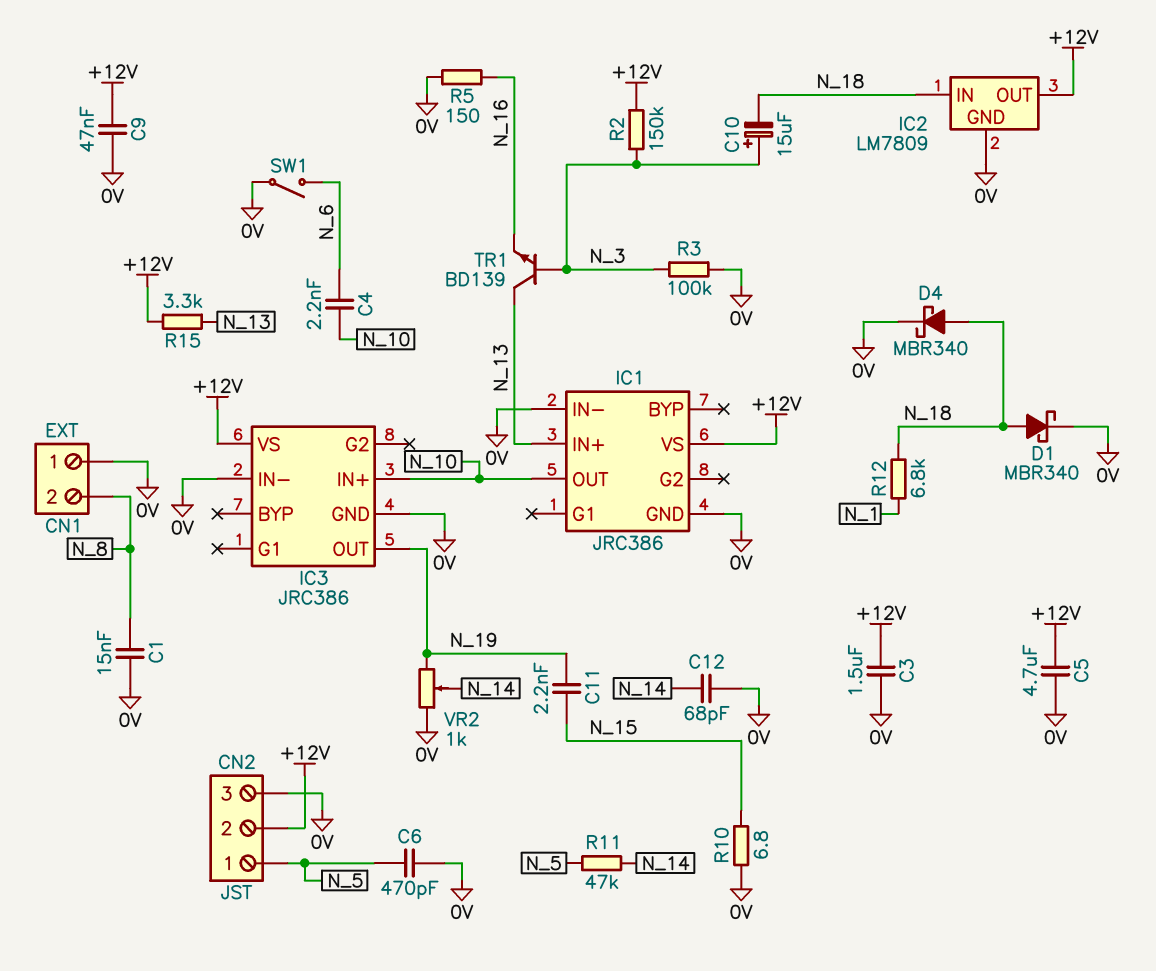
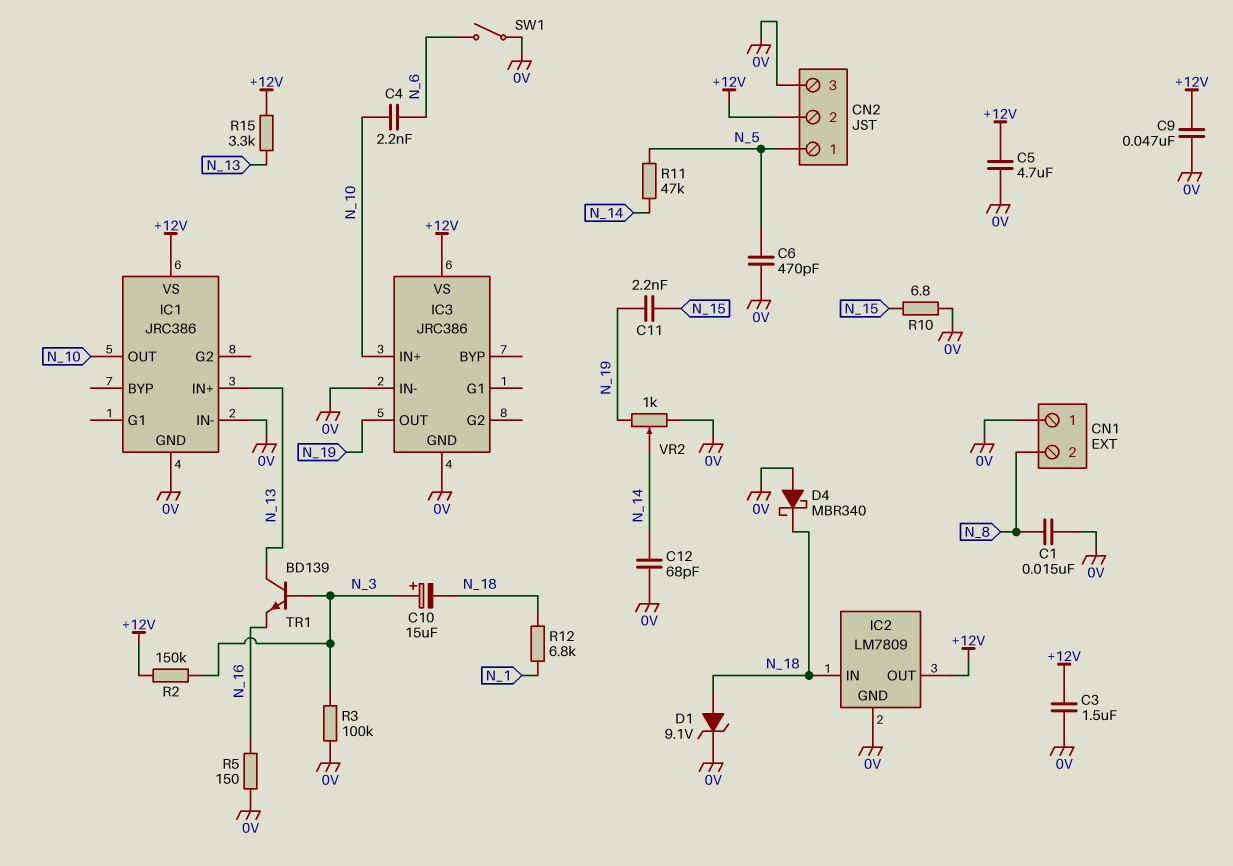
D1: schottky MBR340 (A N_18, K 0V) -> zener 9.1V (A N_18, K 0V)
D4: schottky MBR340 (A N_18, K 0V) -> schottky MBR340 (A 0V, K N_18)

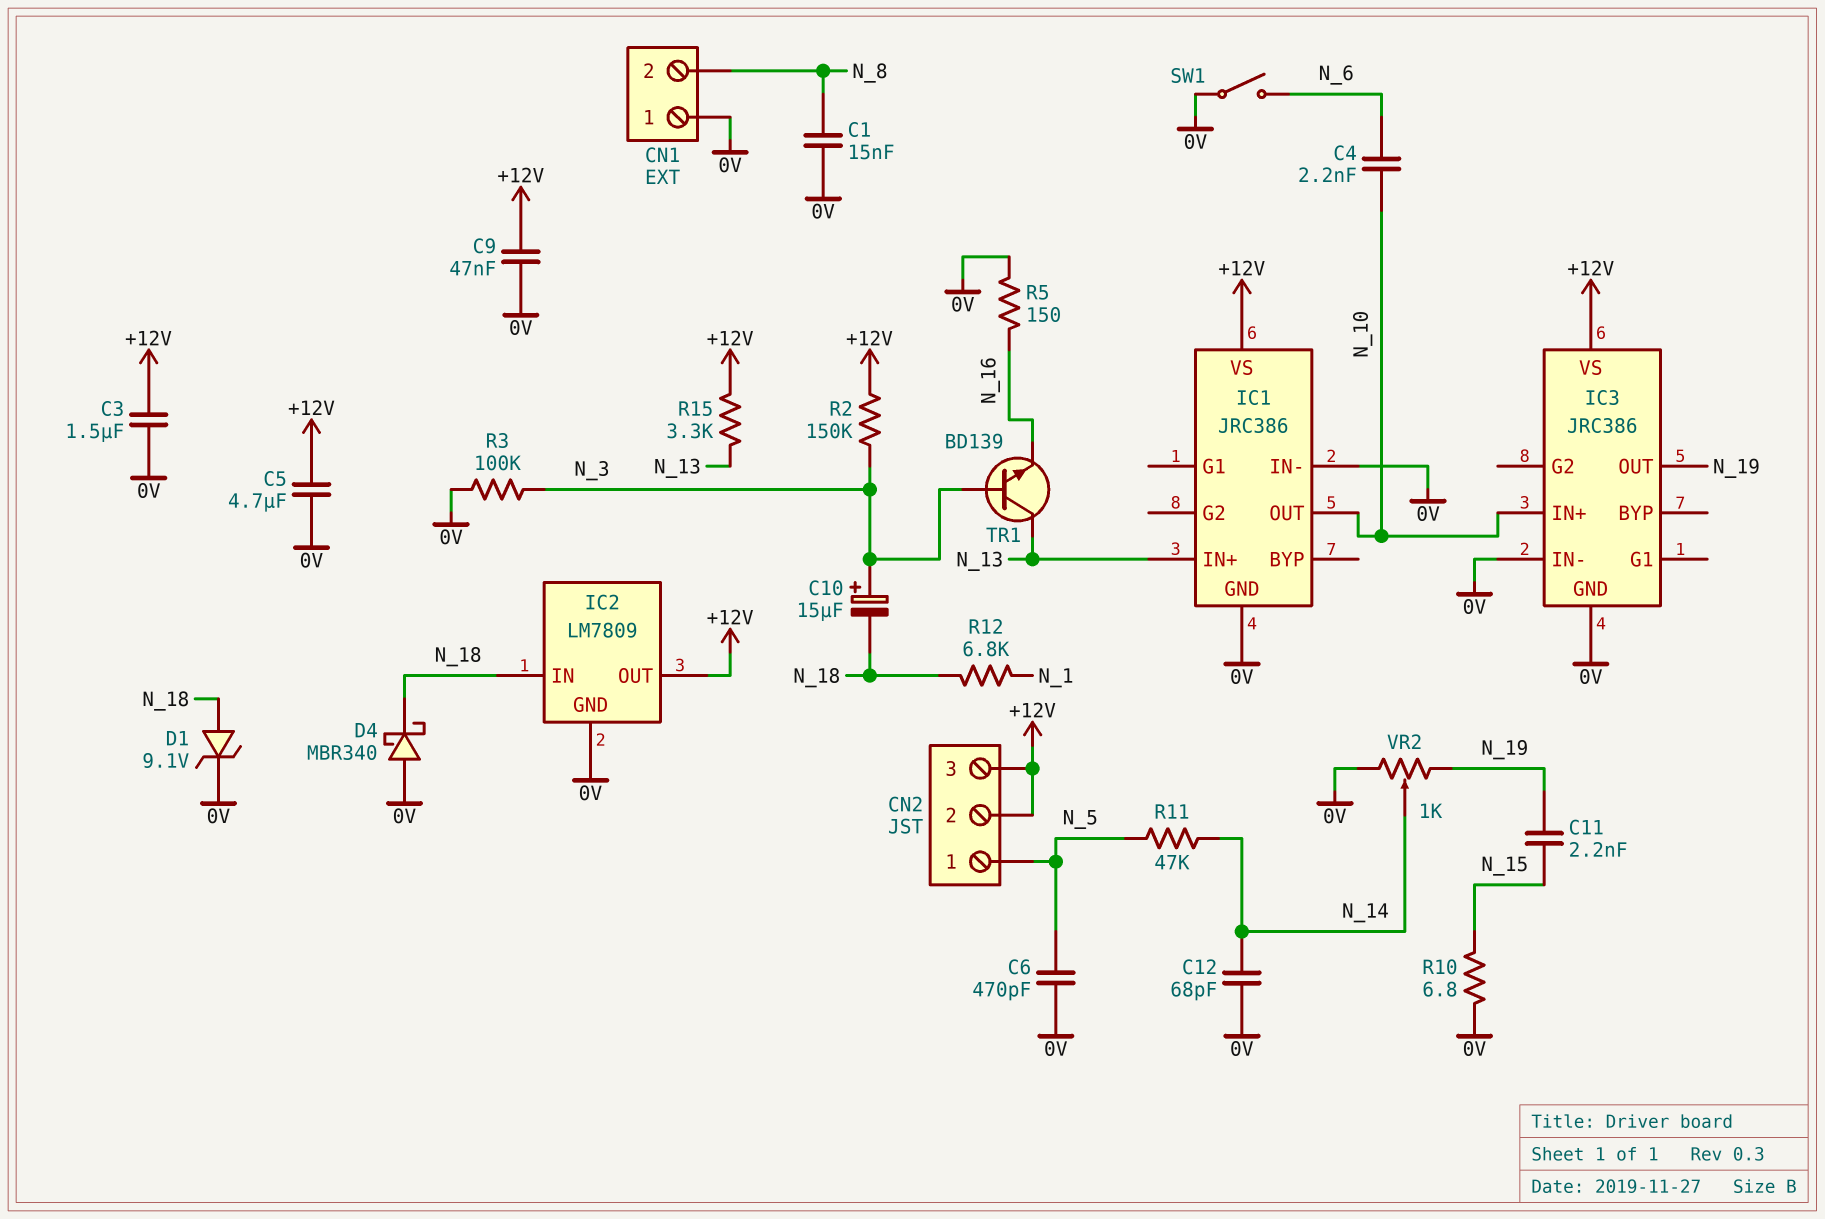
CN2 pin 3: 0V -> +12V

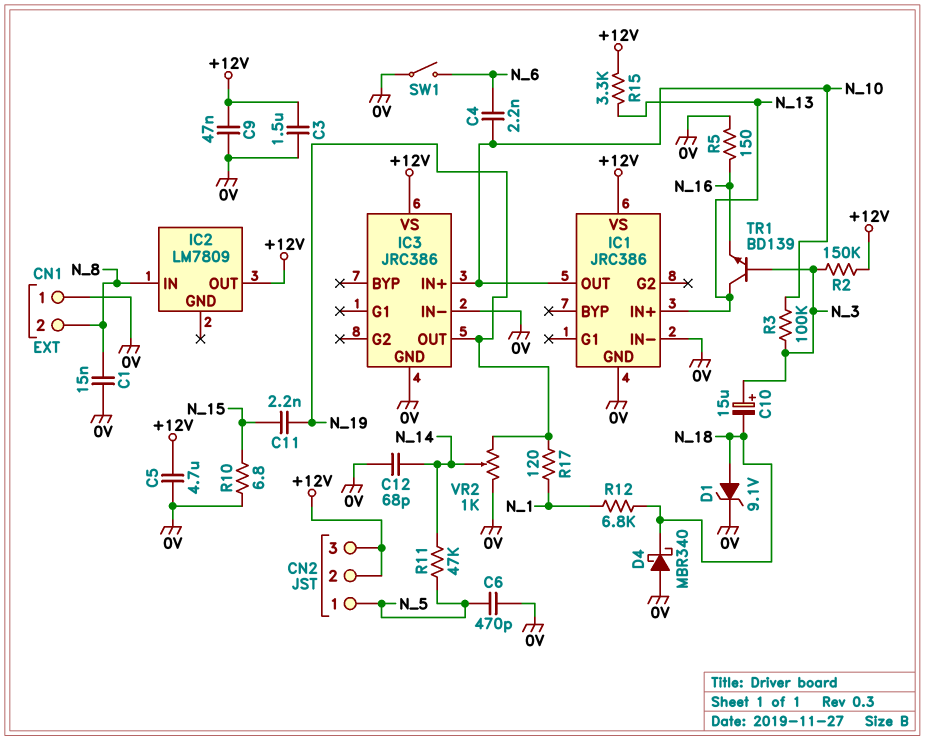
IC2 pin GND: 0V -> none
IC2 pin IN: N_18 -> N_8
R3: 100k (0V, N_3) -> 100k (N_3, N_10)
R17: none -> 120 (N_1, N_19)

